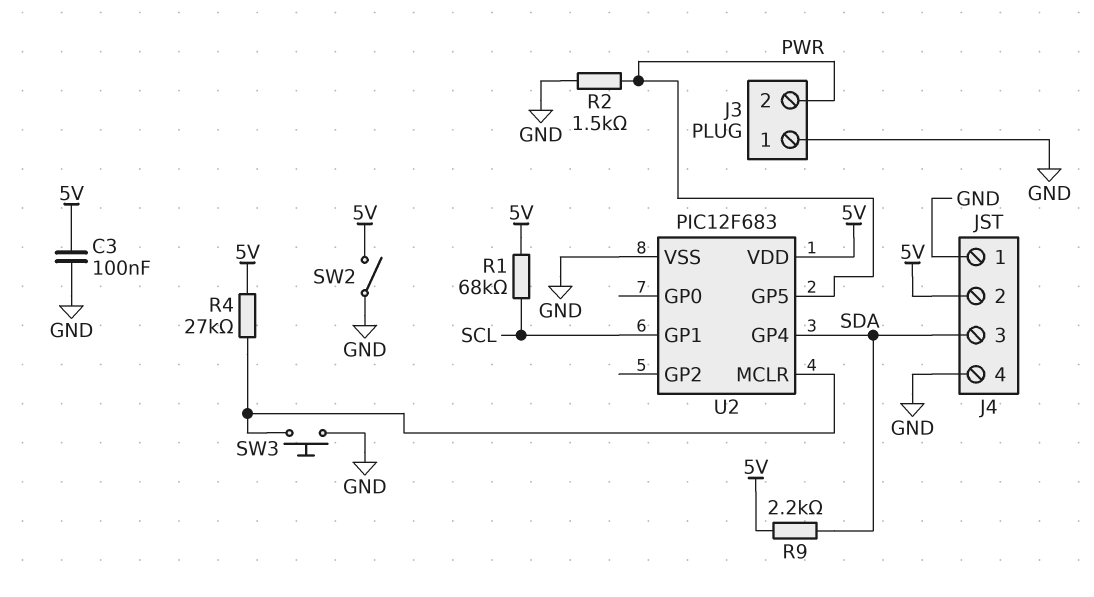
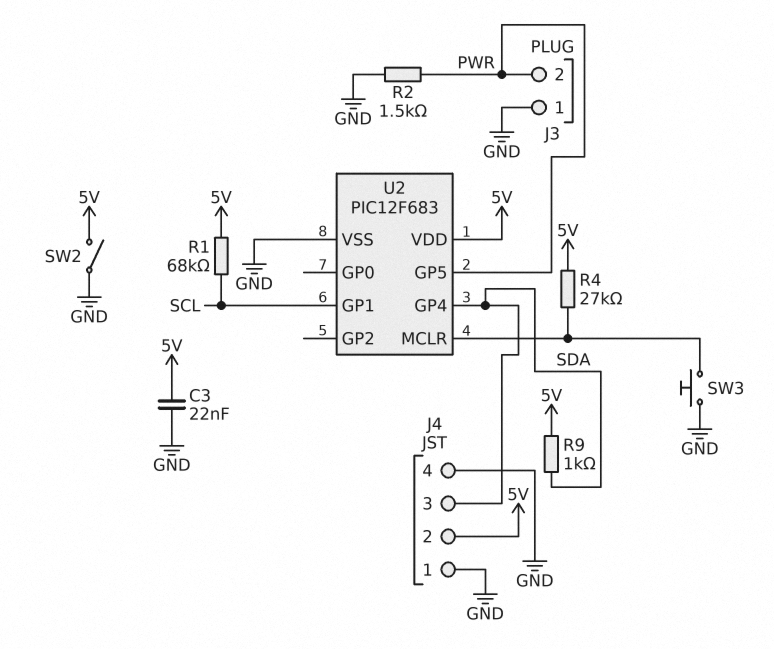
C3: 100nF (5V, GND) -> 22nF (5V, GND)
R9: 2.2k (5V, SDA) -> 1k (5V, SDA)

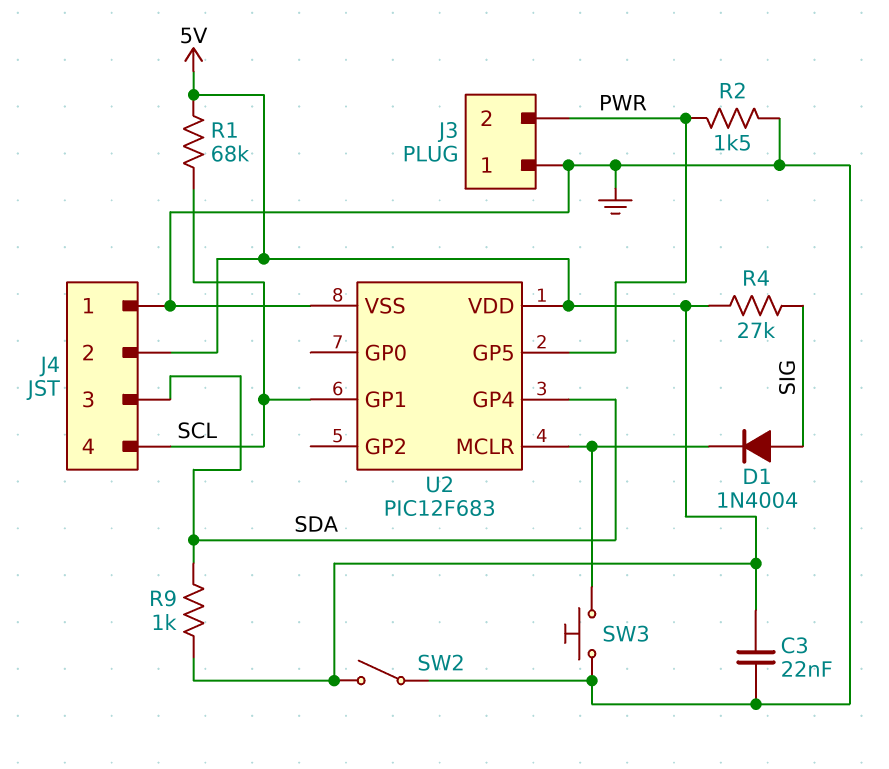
D1: none -> diode 1N4004 (A SIG, K U2/MCLR)
J4 pin 4: GND -> SCL
R4: 27k (5V, U2/MCLR) -> 27k (5V, SIG)

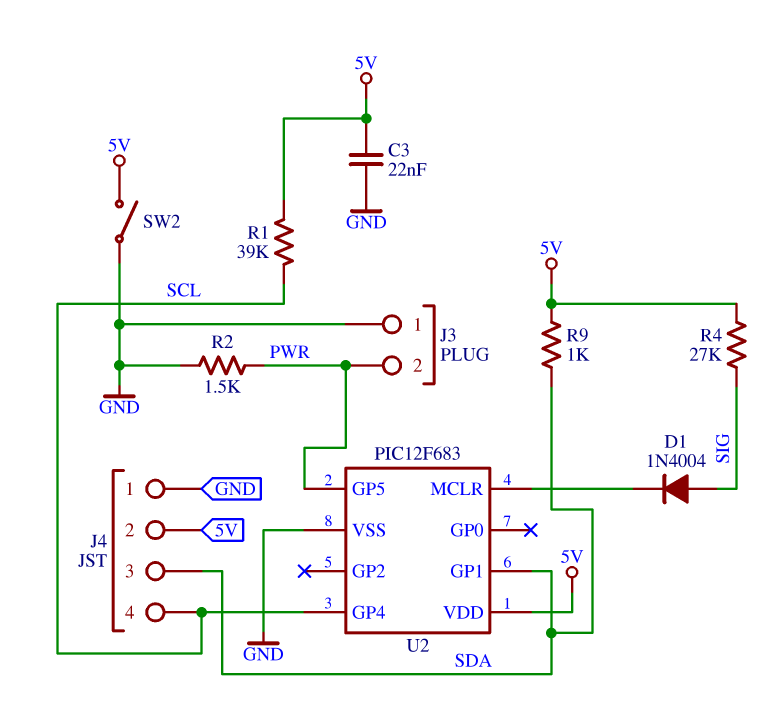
R1: 68k (5V, SCL) -> 39k (5V, SCL)
SW3: button (GND, U2/MCLR) -> none
U2 pin GP1: SCL -> SDA
U2 pin GP4: SDA -> SCL

